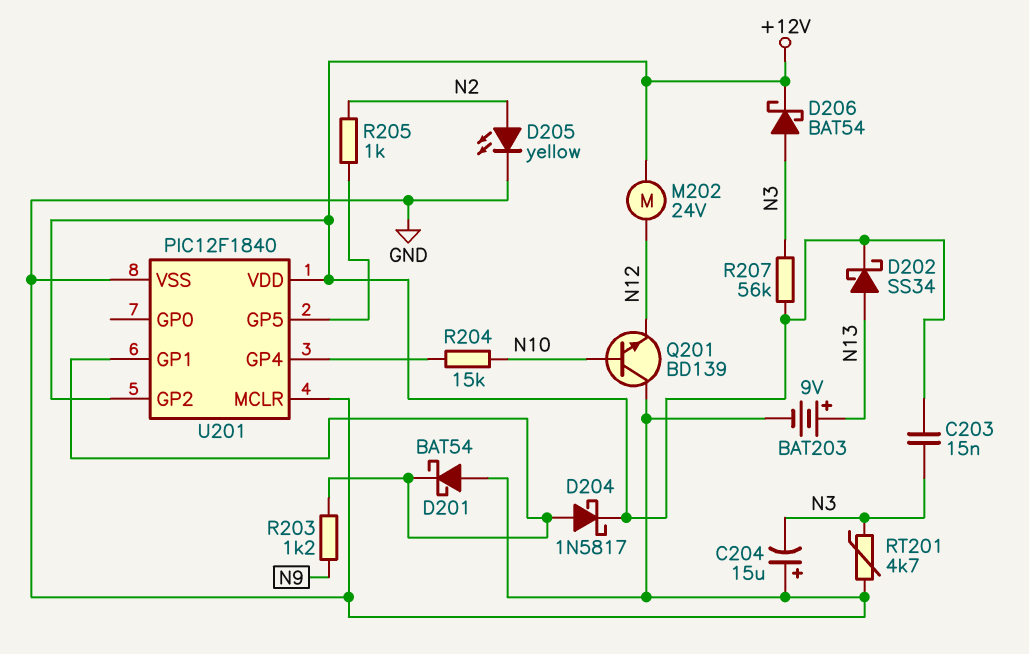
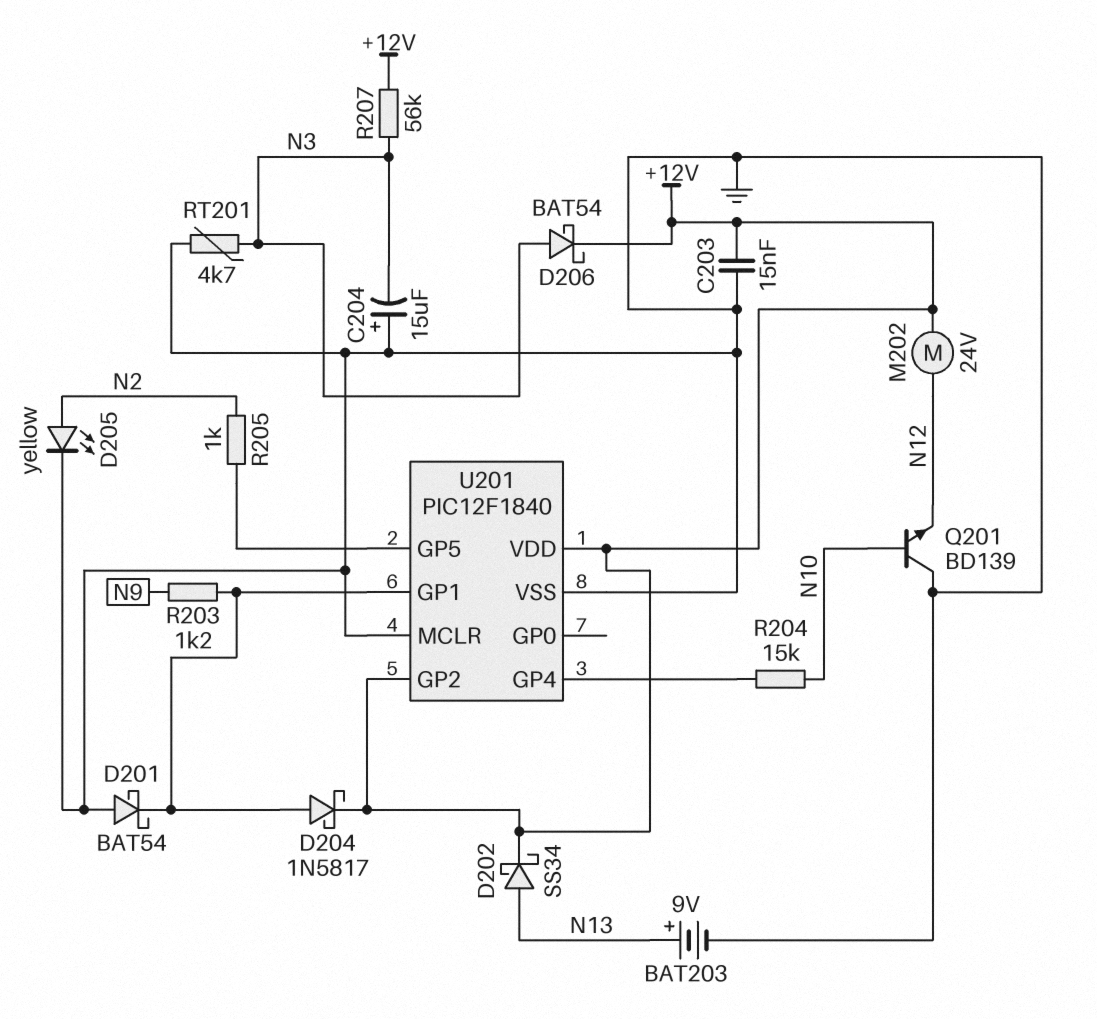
C203: 15nF (+12V, N3) -> 15nF (+12V, GND)

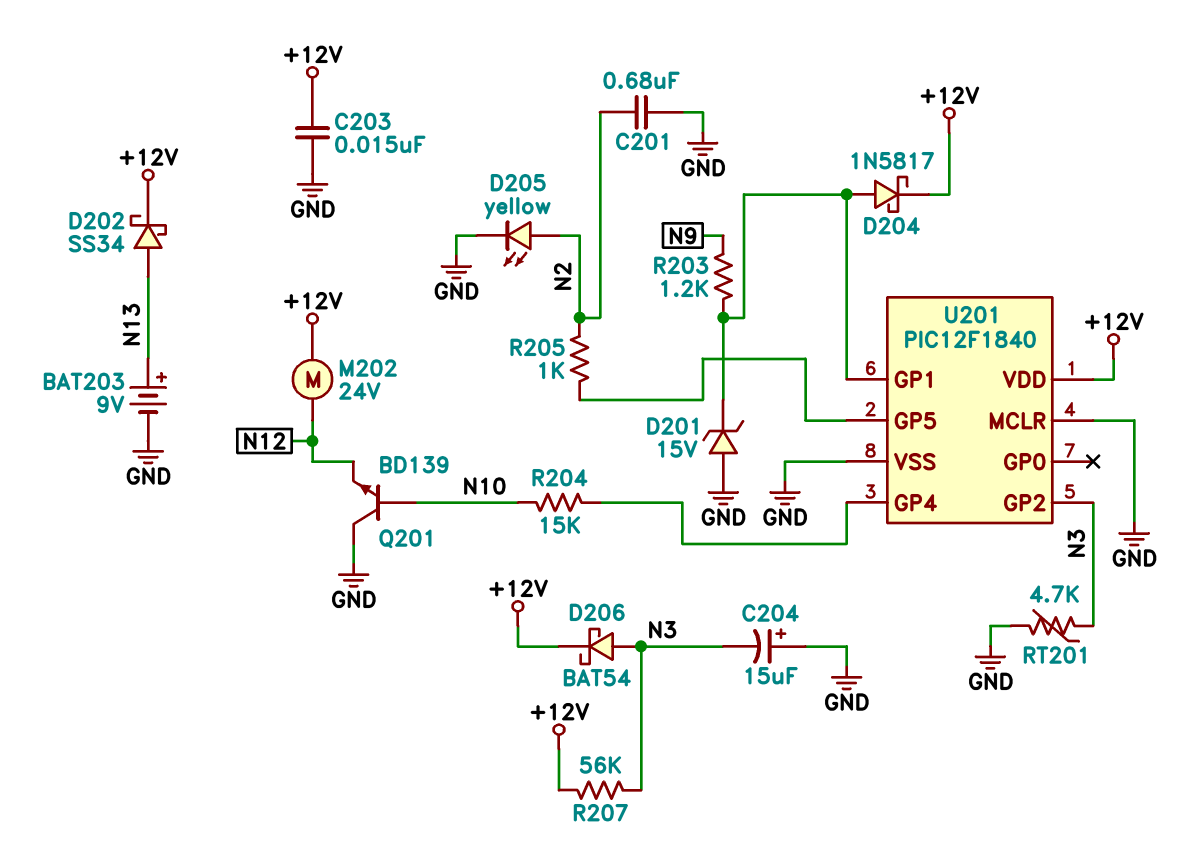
C201: none -> 680nF (GND, N2)
D201: schottky BAT54 (A GND, K U201/GP1) -> zener 15V (A GND, K U201/GP1)
U201 pin GP2: +12V -> N3

